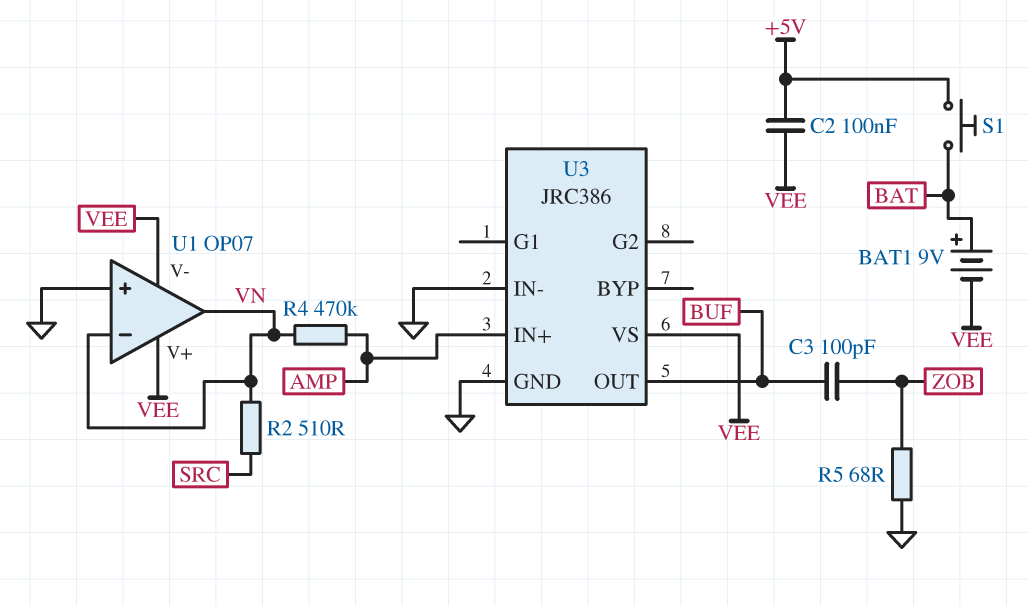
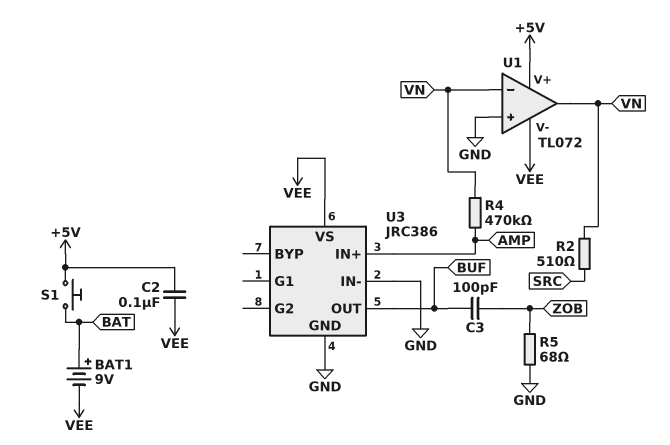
U1: OP07 -> TL072
U1 pin V+: VEE -> +5V

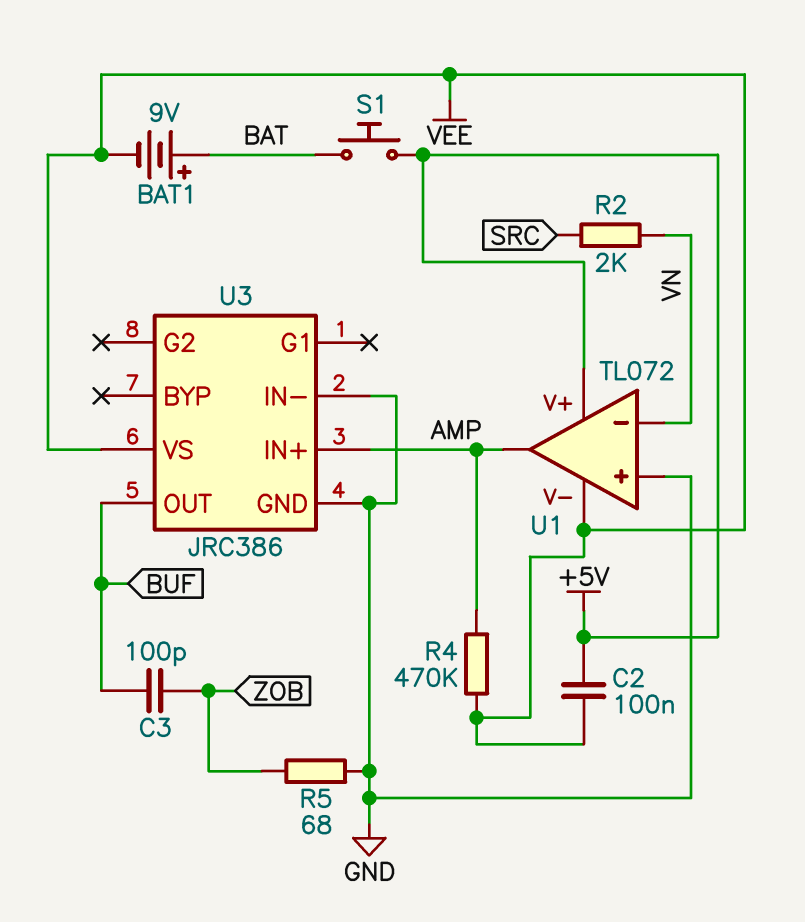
R2: 510 (SRC, VN) -> 2k (SRC, VN)
R4: 470k (AMP, VN) -> 470k (AMP, VEE)
U1 pin out: VN -> AMP

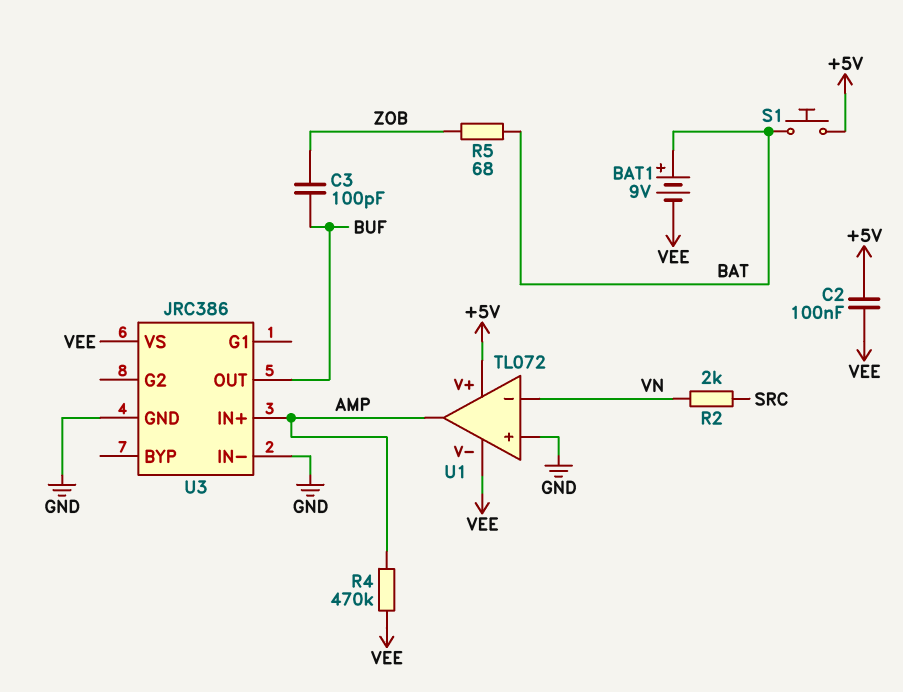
R5: 68 (GND, ZOB) -> 68 (BAT, ZOB)

